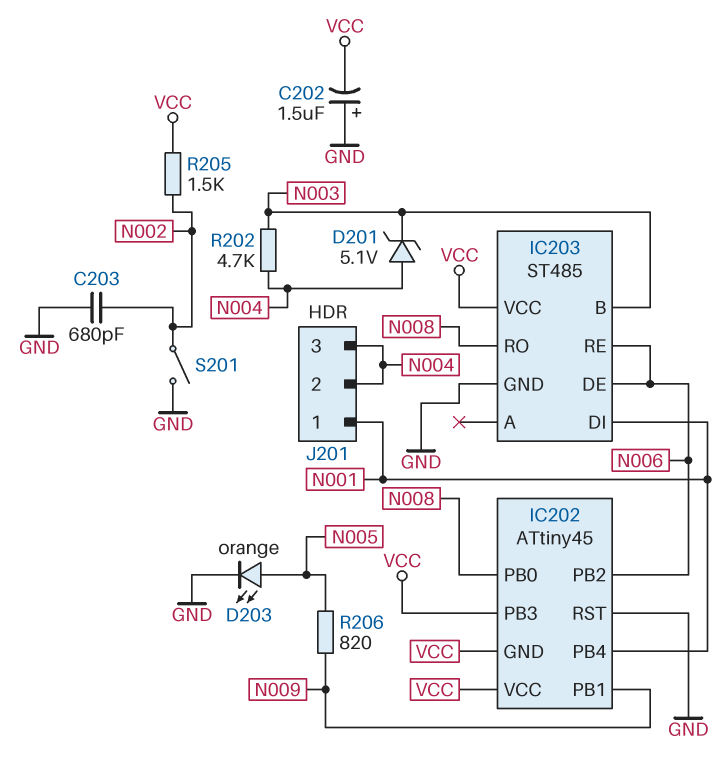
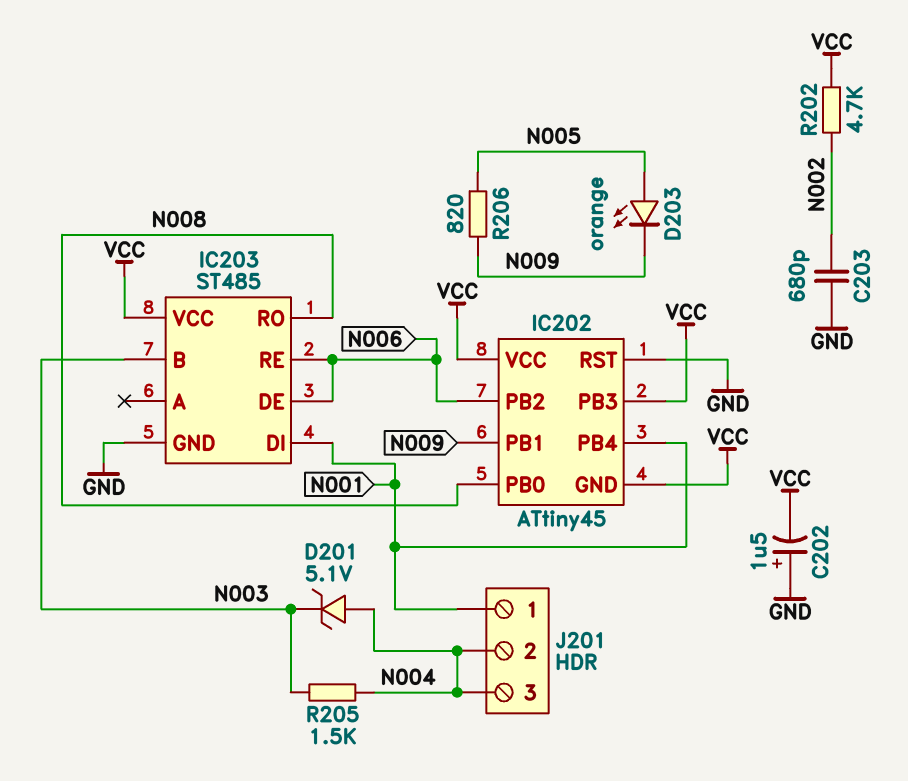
D203: LED orange (A N005, K GND) -> LED orange (A N005, K N009)
R202: 4.7k (N003, N004) -> 4.7k (N002, VCC)
R205: 1.5k (N002, VCC) -> 1.5k (N003, N004)
S201: switch (GND, N002) -> none

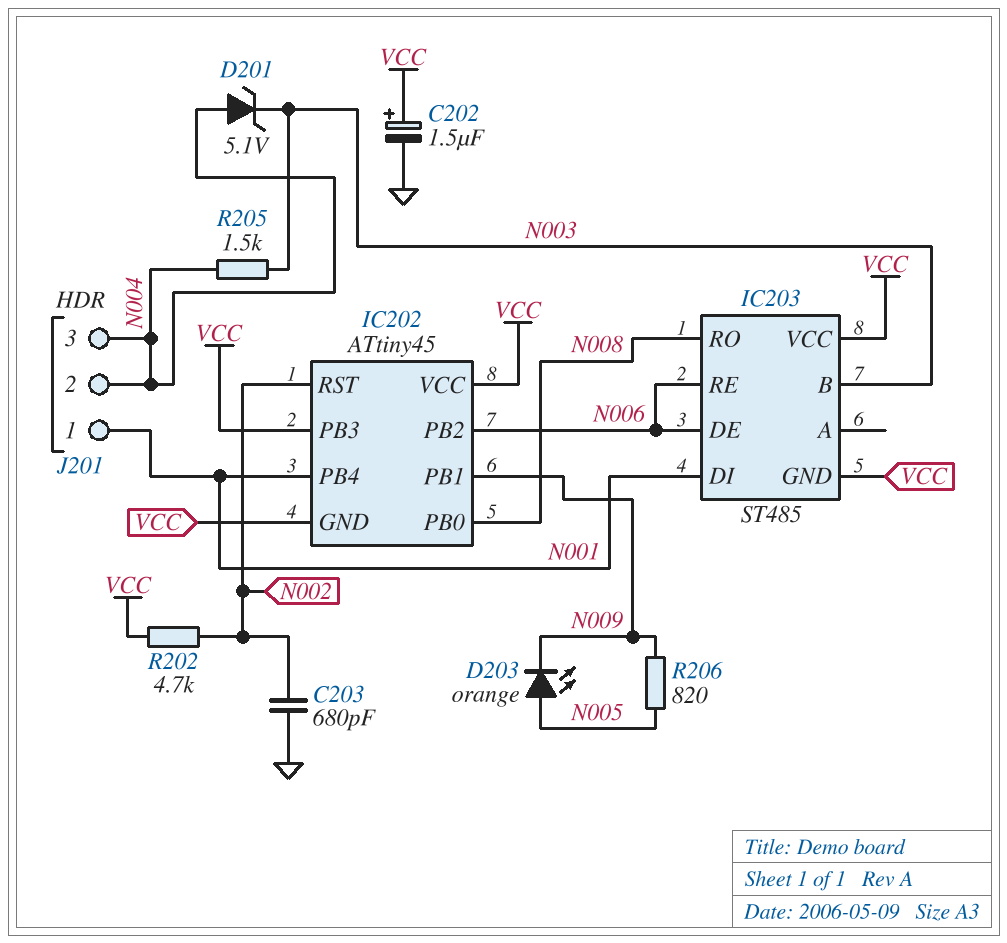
C202: 1.5uF (plus GND, minus VCC) -> 1.5uF (plus VCC, minus GND)
IC202 pin RST: GND -> N002
IC203 pin GND: GND -> VCC

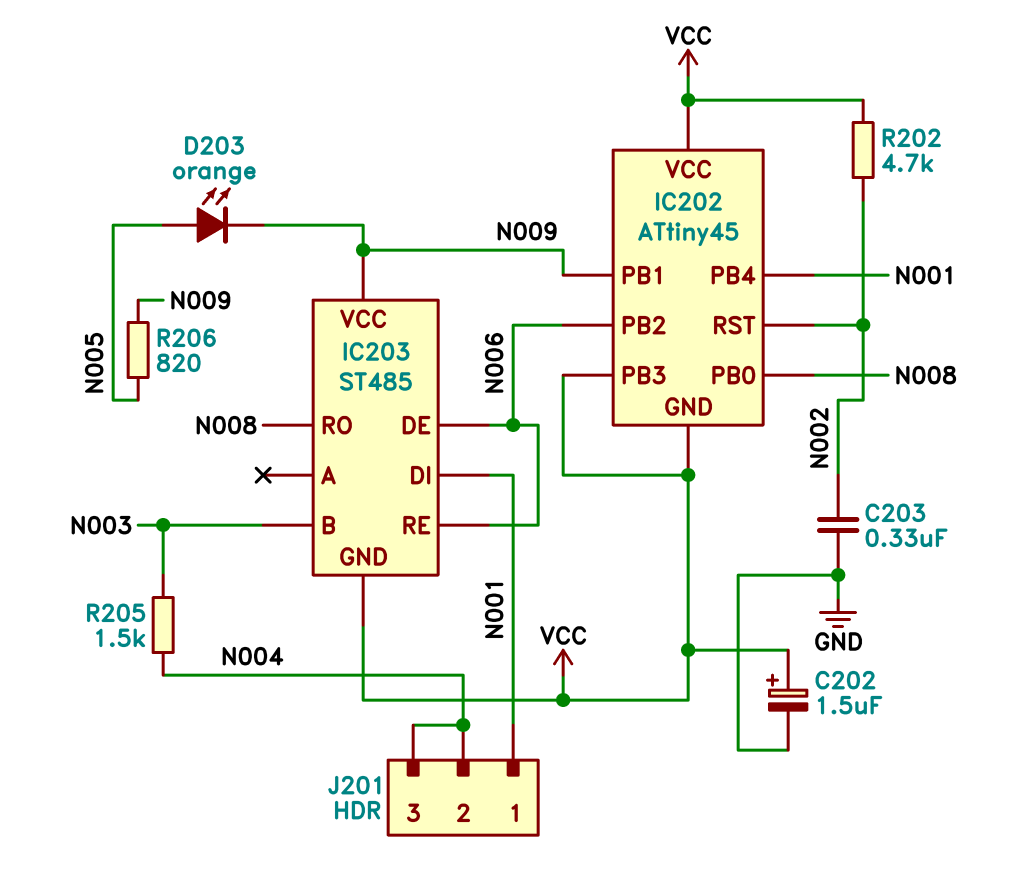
C203: 680pF (GND, N002) -> 330nF (GND, N002)
D201: zener 5.1V (A N004, K N003) -> none
IC203 pin VCC: VCC -> N009

